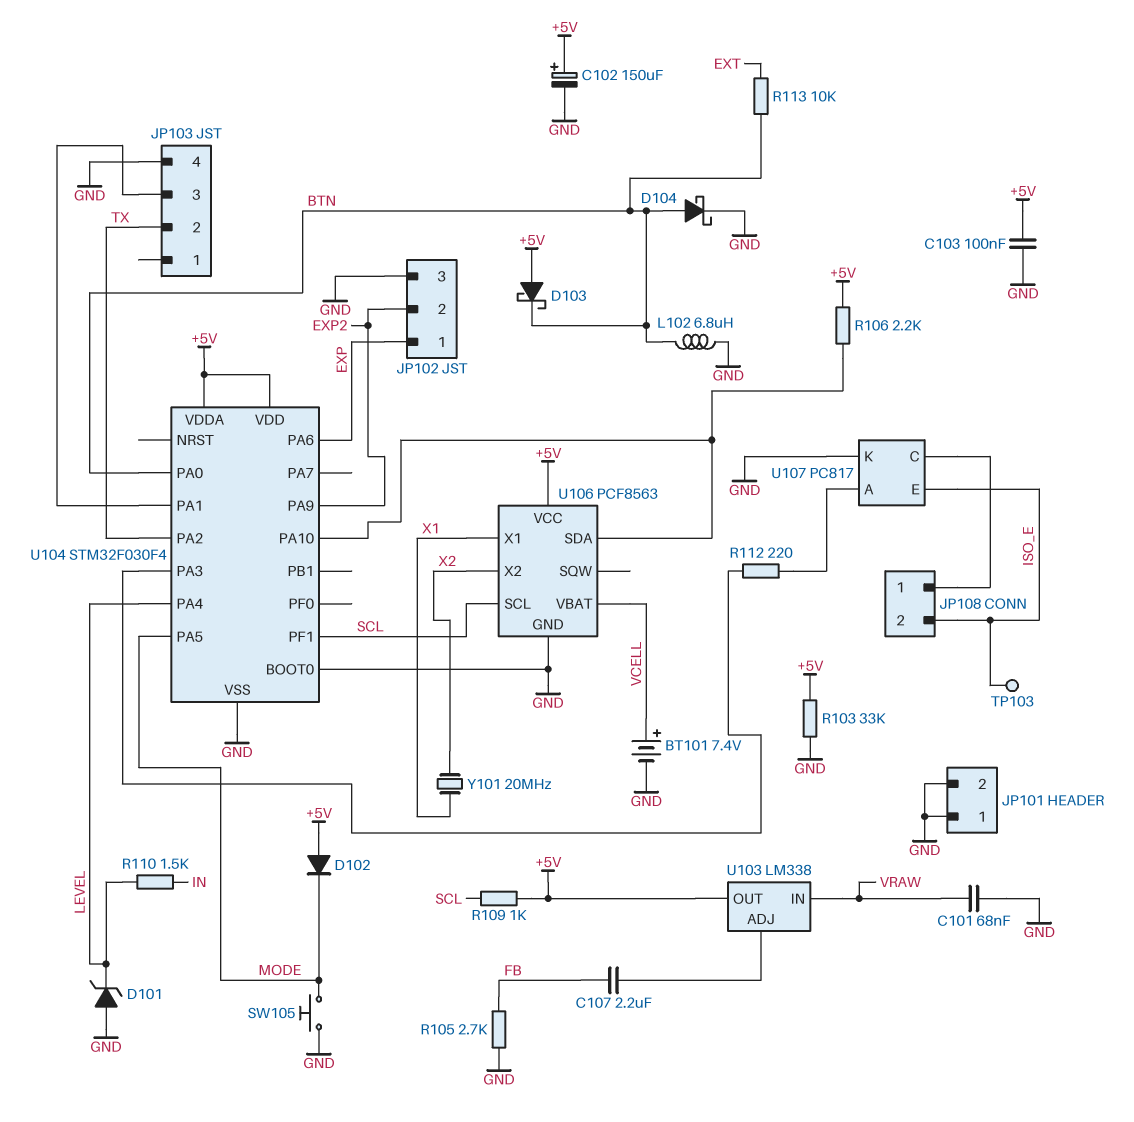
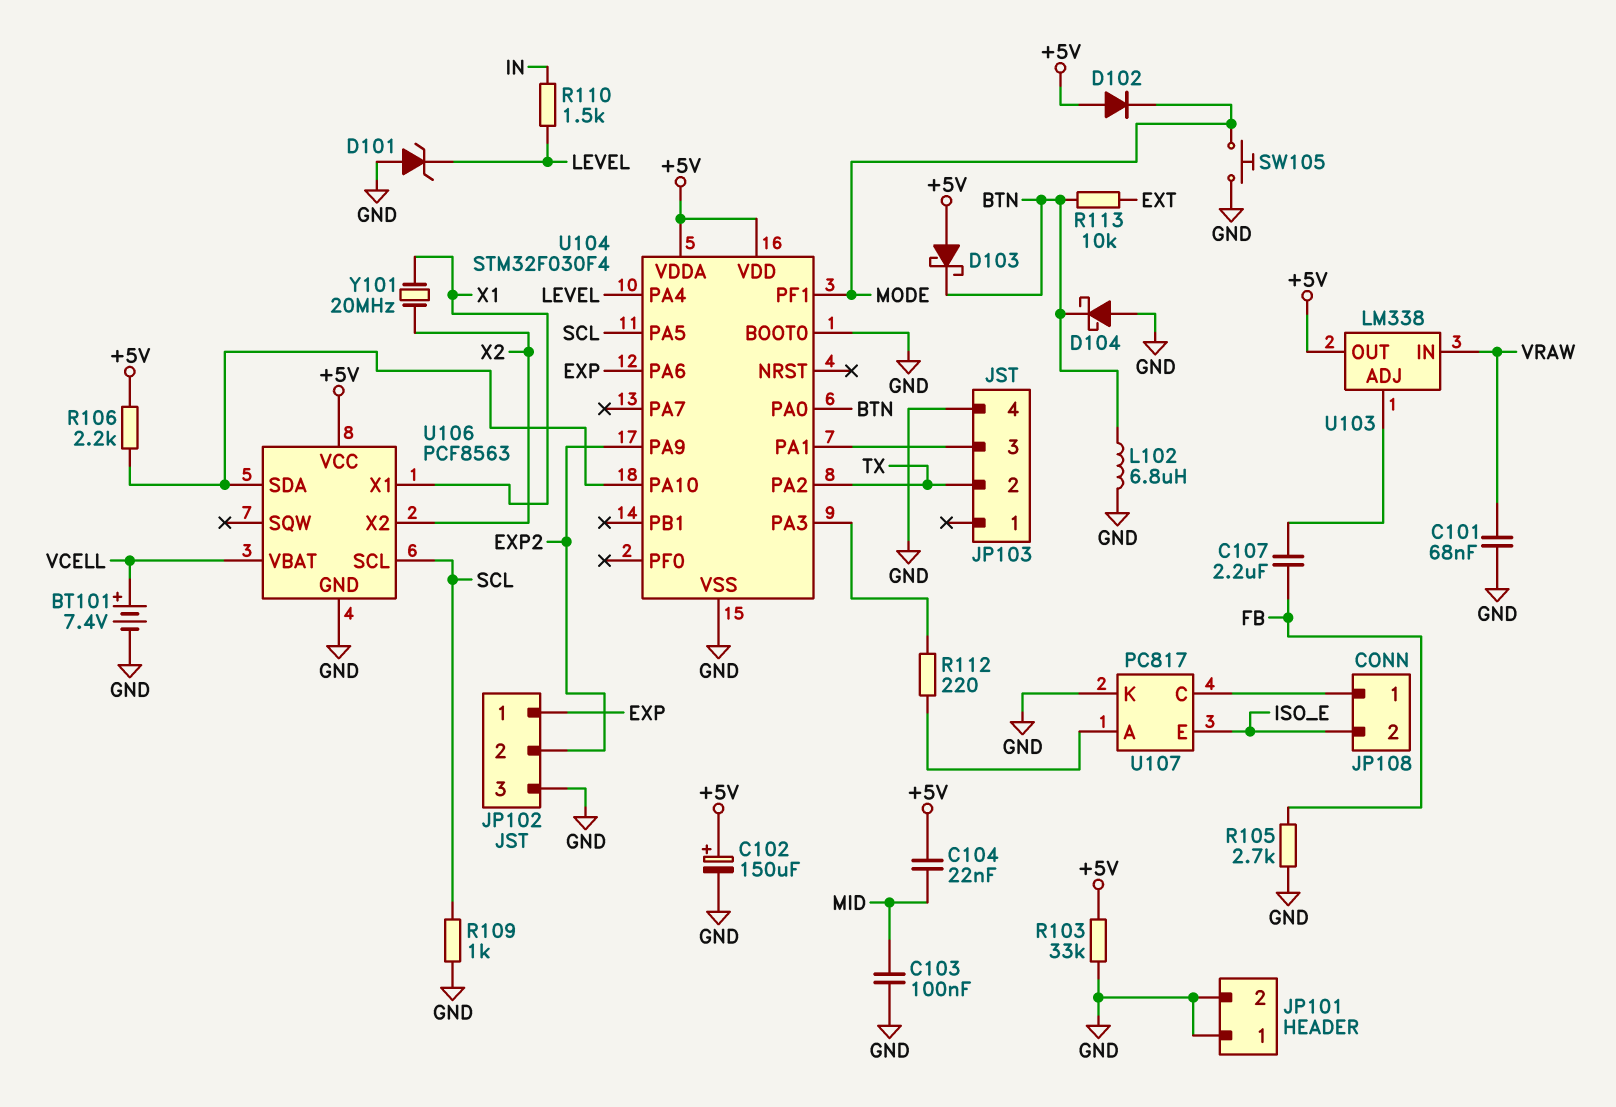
C103: 100nF (+5V, GND) -> 100nF (GND, MID)
C104: none -> 22nF (+5V, MID)
D104: schottky (A BTN, K GND) -> schottky (A GND, K BTN)
R109: 1k (+5V, SCL) -> 1k (GND, SCL)
TP103: test point (ISO_E) -> none
U104 pin PA5: MODE -> SCL
U104 pin PF1: SCL -> MODE

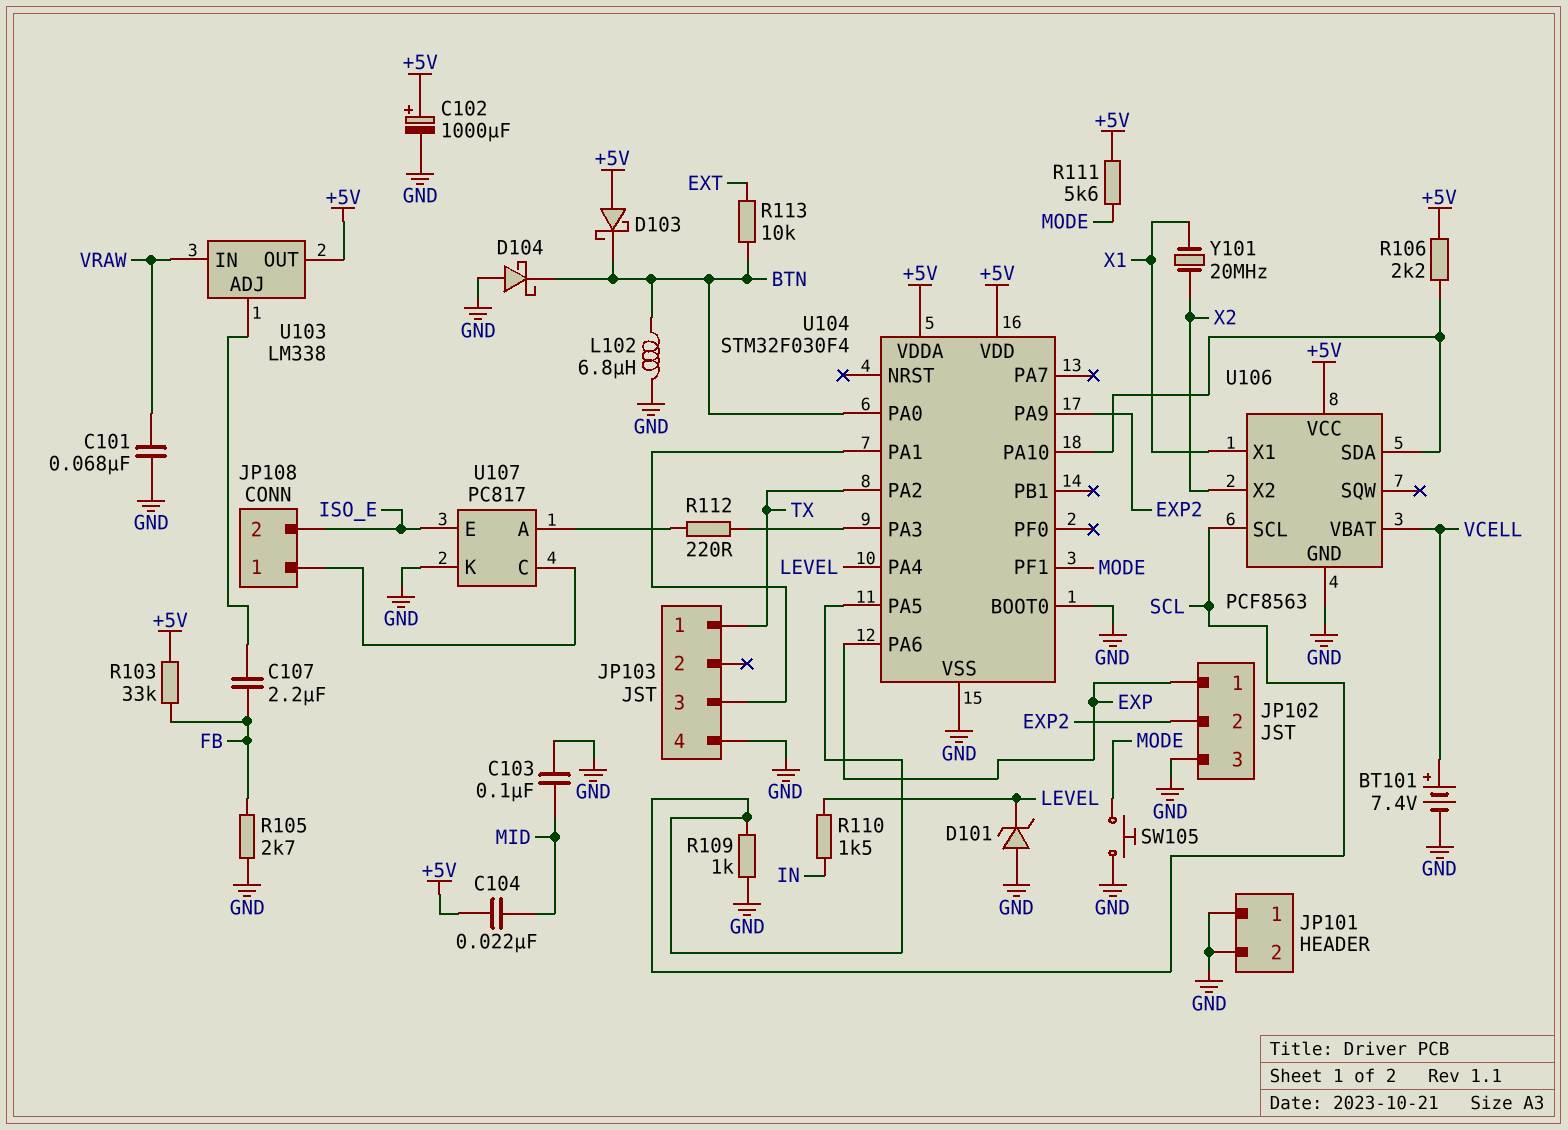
C102: 150uF (plus +5V, minus GND) -> 1000uF (plus +5V, minus GND)
D102: diode (A +5V, K MODE) -> none
JP103 pin 1: none -> TX
JP103 pin 2: TX -> none
R103: 33k (+5V, GND) -> 33k (+5V, FB)
R111: none -> 5.6k (+5V, MODE)

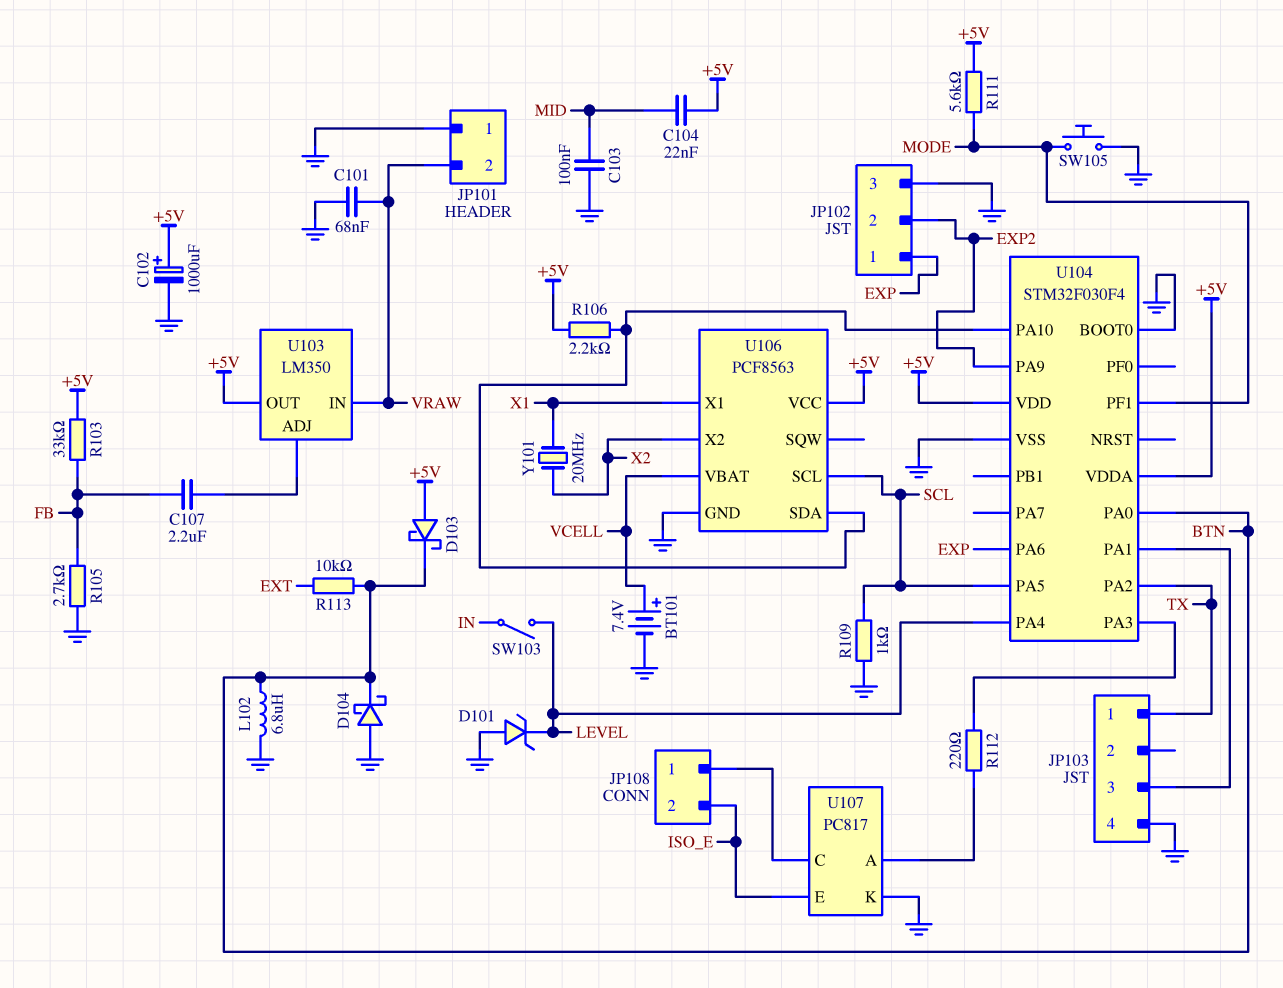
JP101 pin 2: GND -> VRAW
R110: 1.5k (IN, LEVEL) -> none
SW103: none -> switch (IN, LEVEL)
U103: LM338 -> LM350

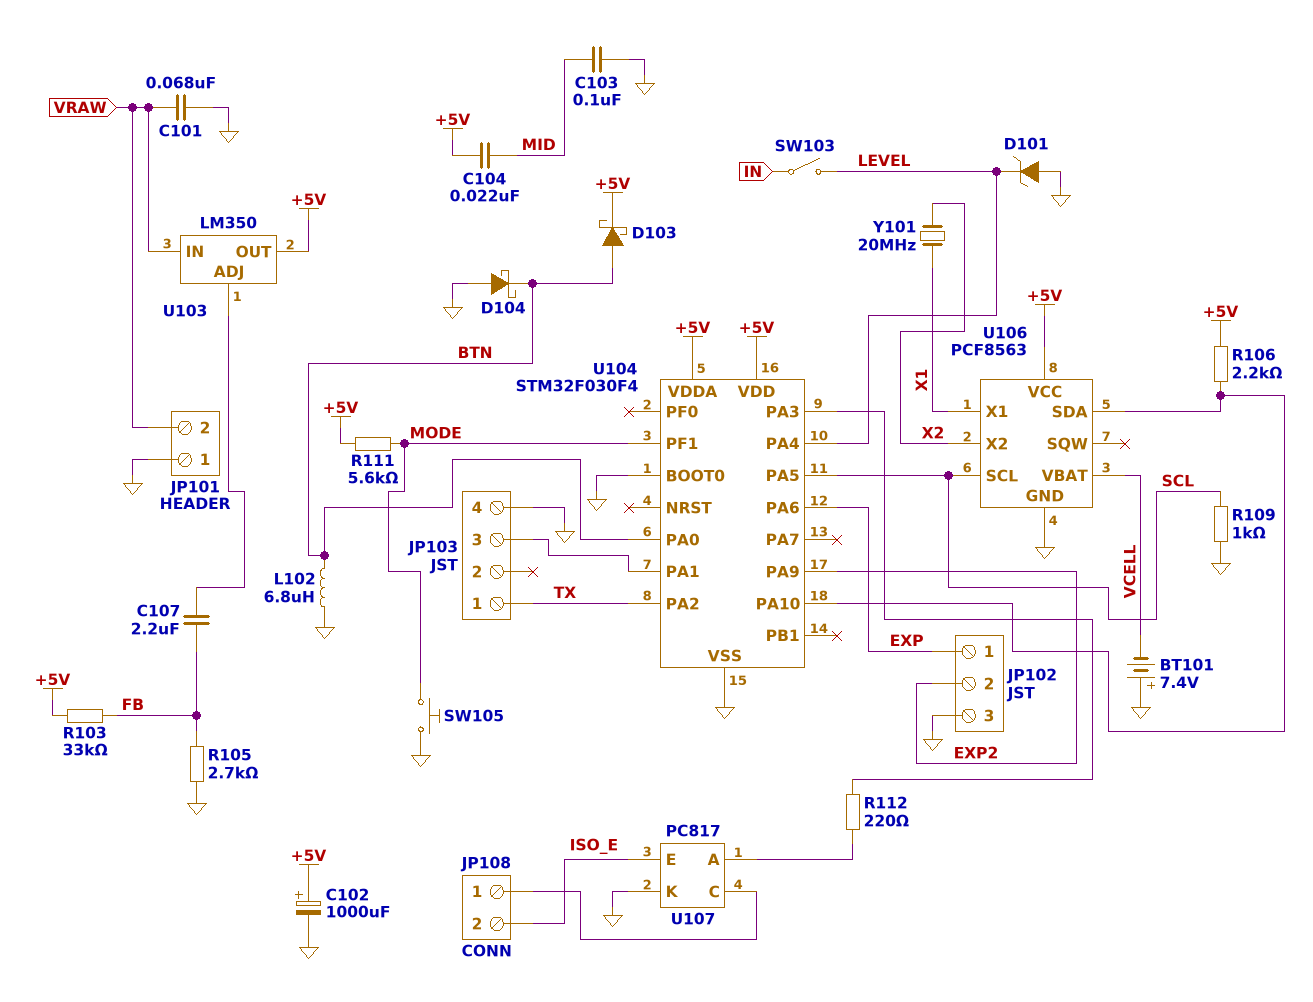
BT101: 7.4V (plus VCELL, minus GND) -> 7.4V (plus GND, minus VCELL)
D103: schottky (A +5V, K BTN) -> schottky (A BTN, K +5V)
R113: 10k (BTN, EXT) -> none

